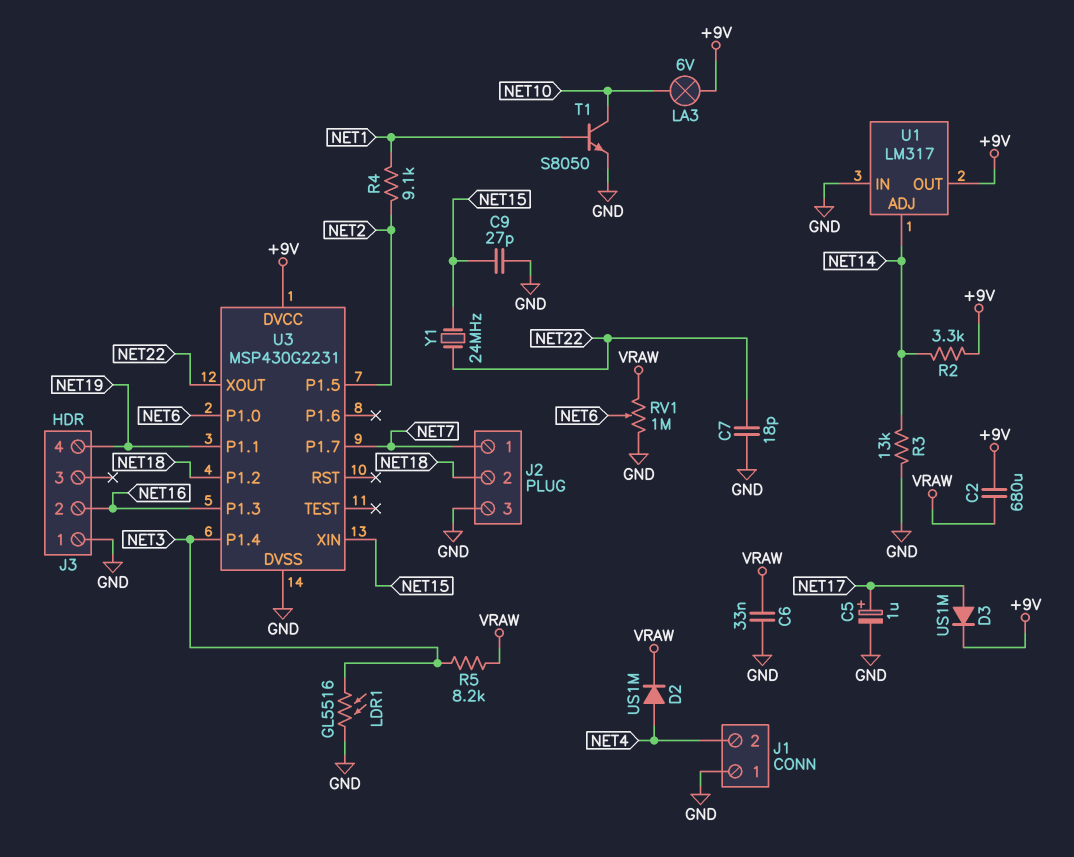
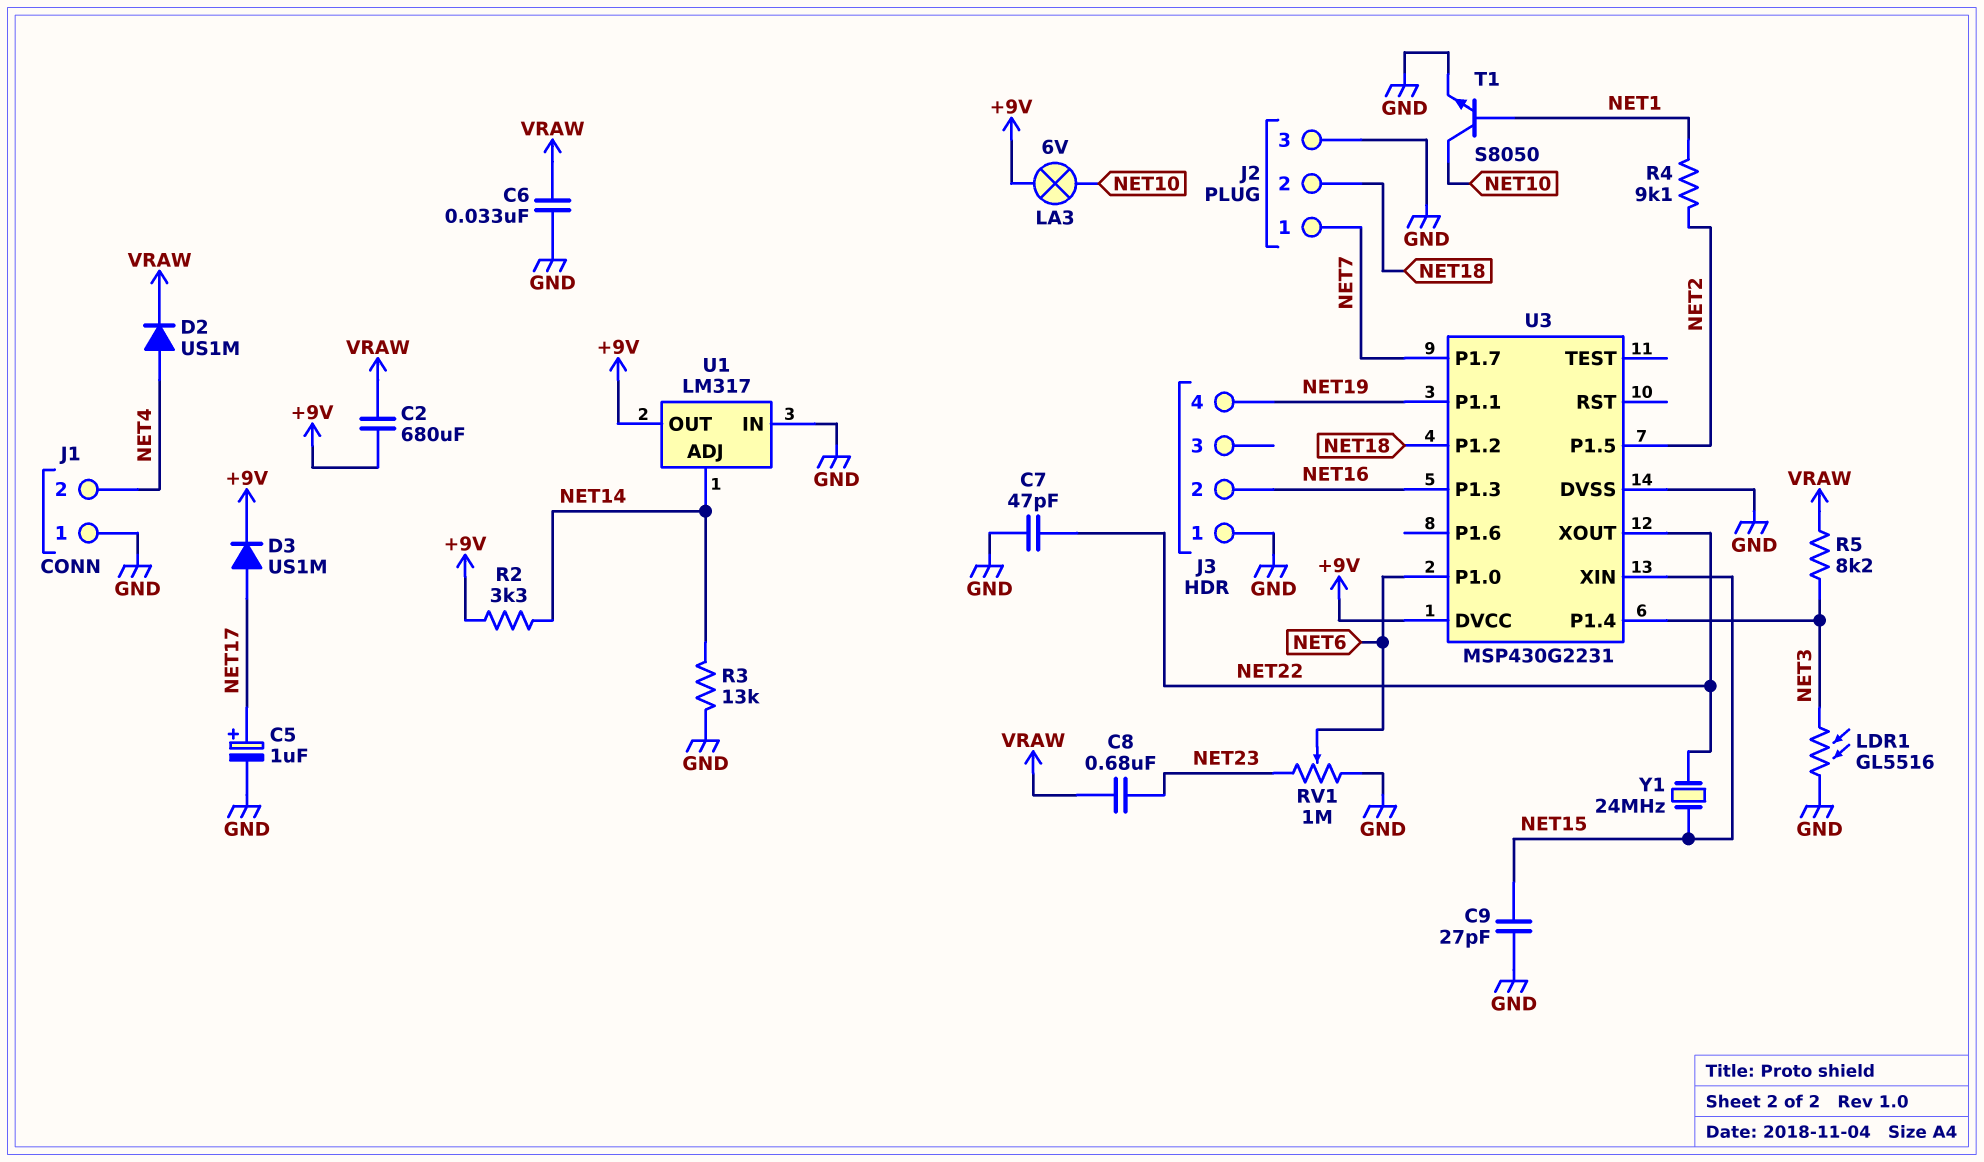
C7: 18pF (GND, NET22) -> 47pF (GND, NET22)
C8: none -> 680nF (NET23, VRAW)
RV1: 1M (GND, VRAW, wiper NET6) -> 1M (GND, NET23, wiper NET6)

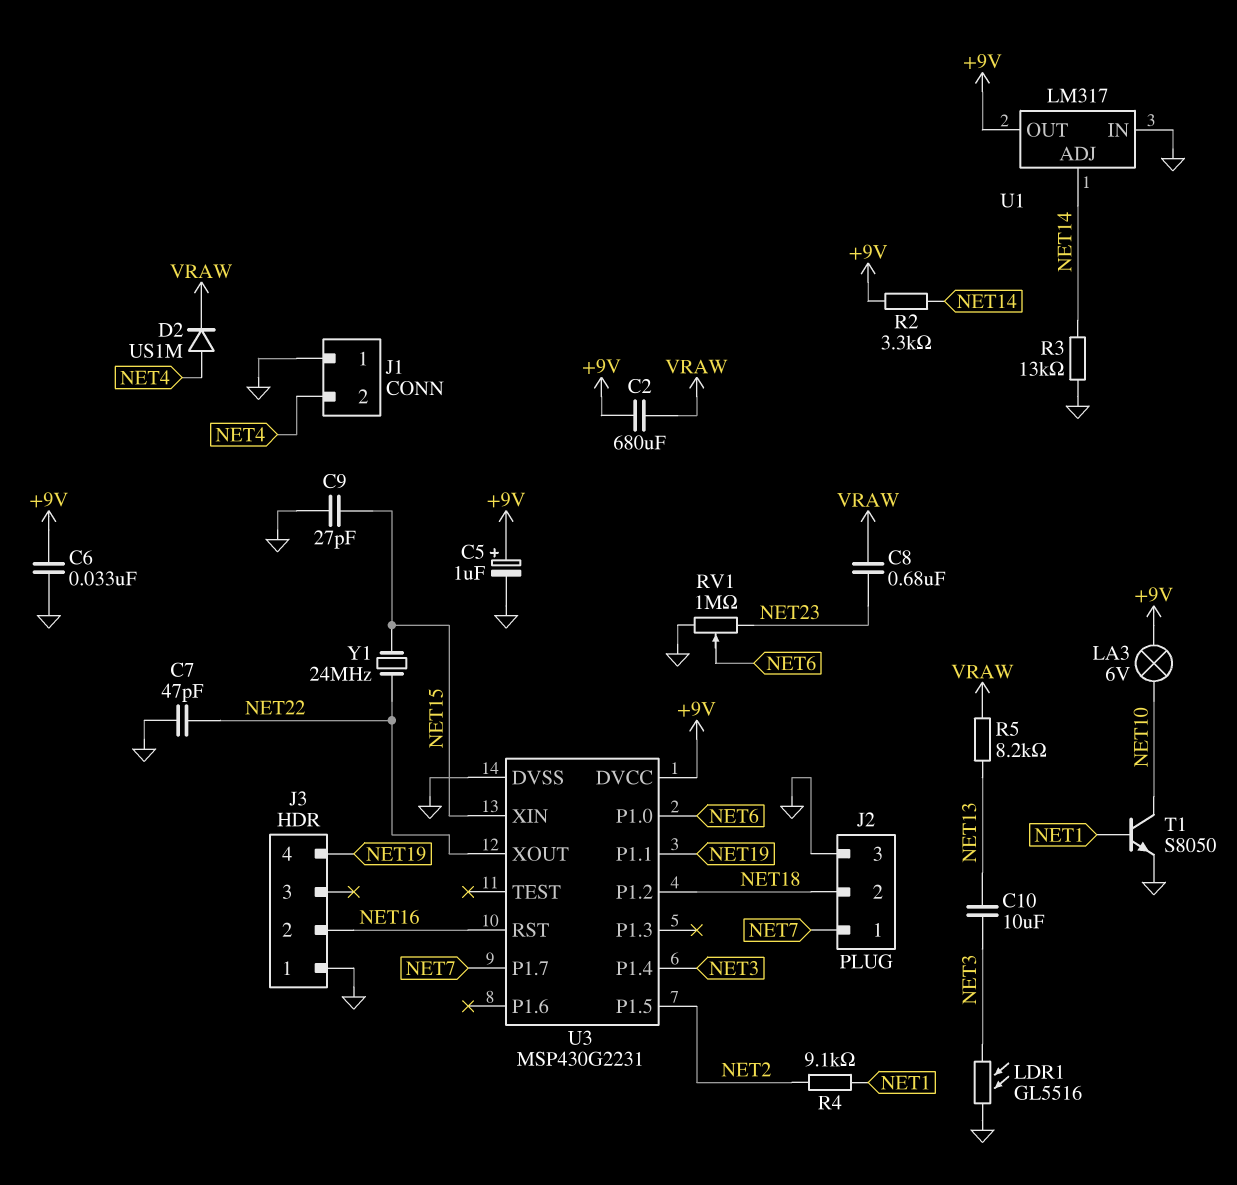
C5: 1uF (plus NET17, minus GND) -> 1uF (plus +9V, minus GND)
C6: 33nF (GND, VRAW) -> 33nF (+9V, GND)
C10: none -> 10uF (NET3, NET13)
D3: diode US1M (A NET17, K +9V) -> none
R5: 8.2k (NET3, VRAW) -> 8.2k (NET13, VRAW)
U3 pin P1.3: NET16 -> none
U3 pin RST: none -> NET16

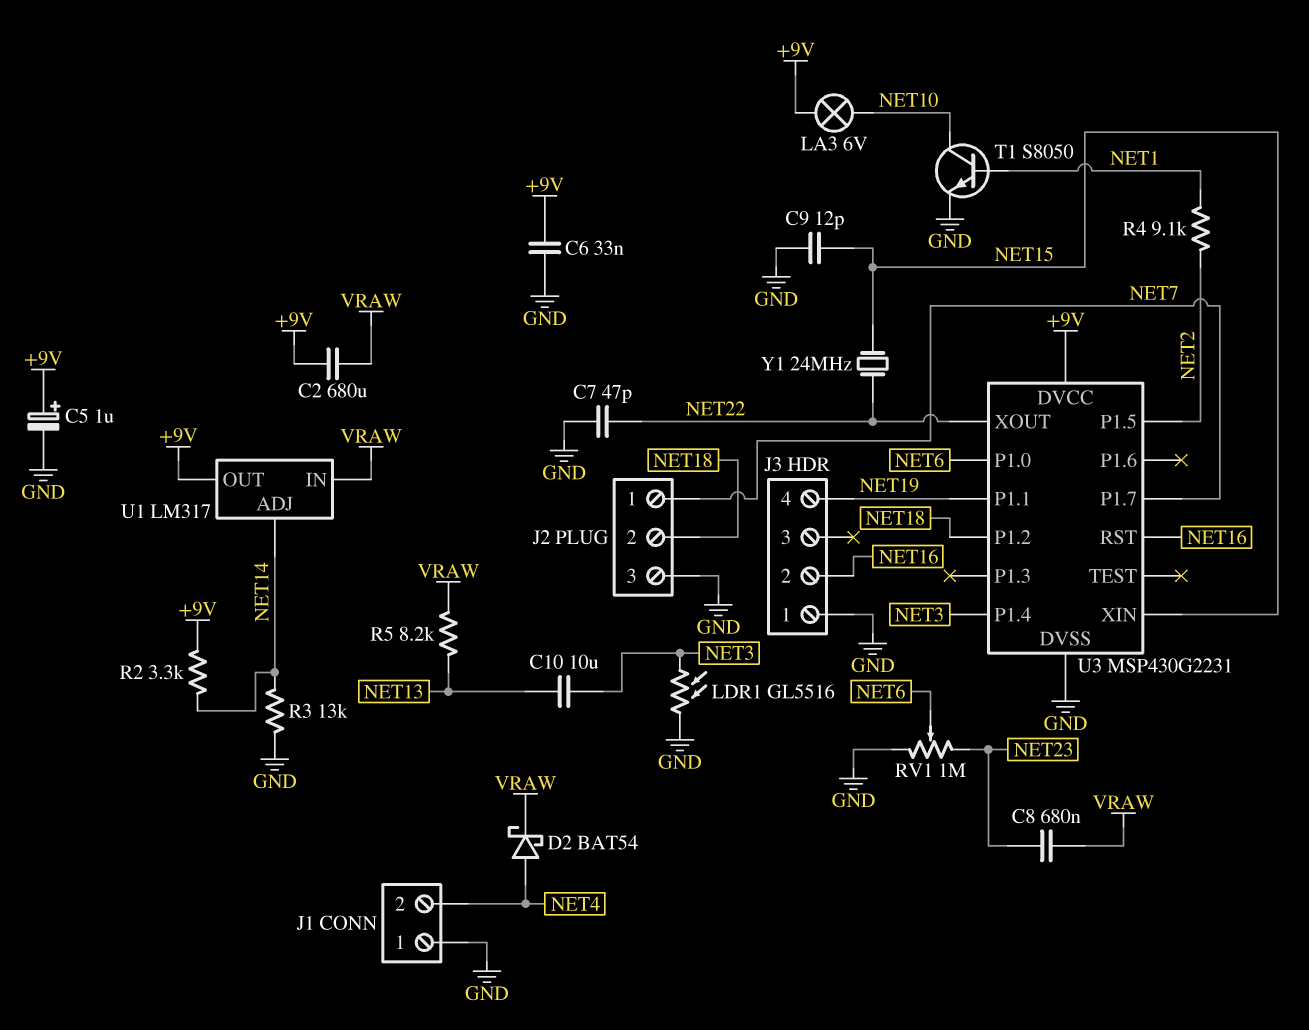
C9: 27pF (GND, NET15) -> 12pF (GND, NET15)
D2: diode US1M (A NET4, K VRAW) -> schottky BAT54 (A NET4, K VRAW)
U1 pin IN: GND -> VRAW

